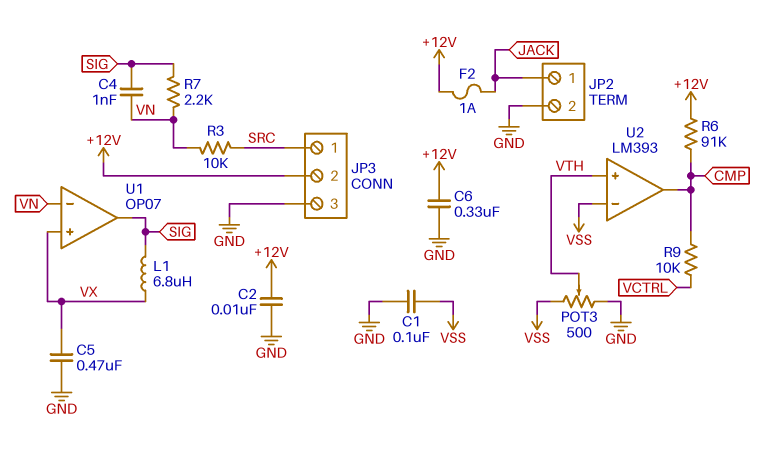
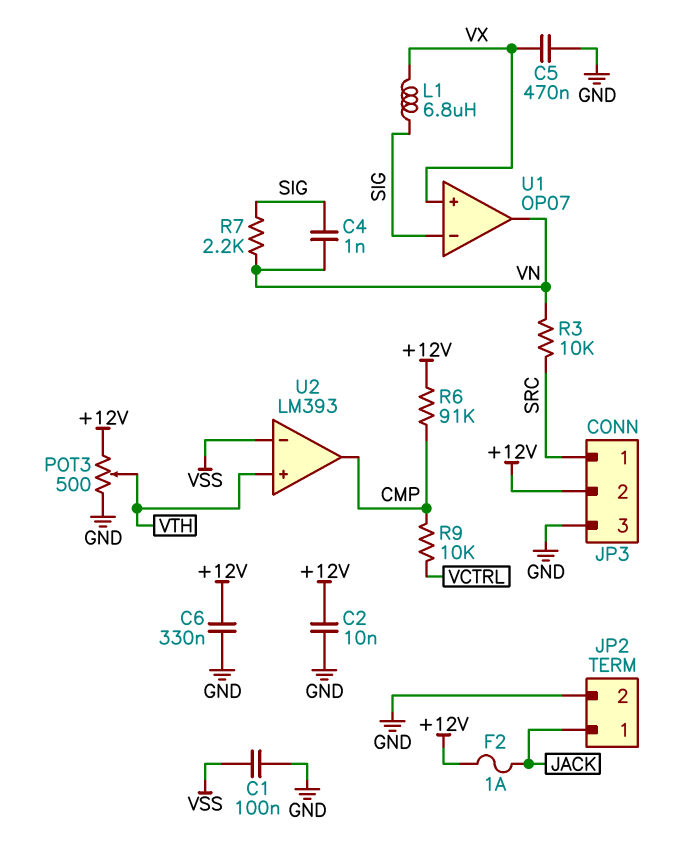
POT3: 500 (GND, VSS, wiper VTH) -> 500 (+12V, GND, wiper VTH)
U1 pin in-: VN -> SIG
U1 pin out: SIG -> VN

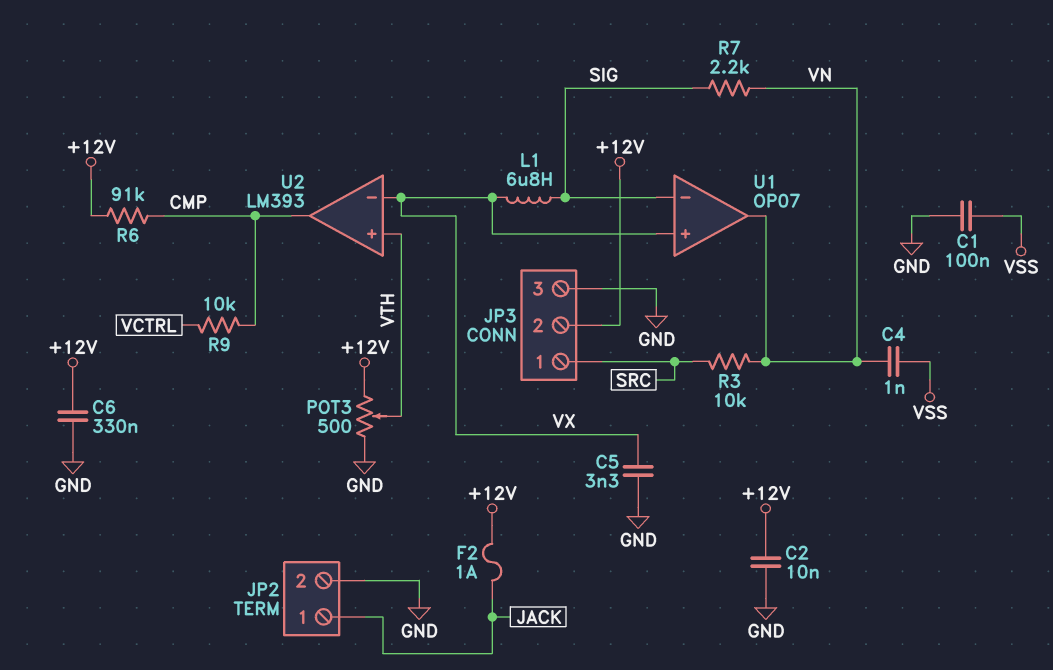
C4: 1nF (SIG, VN) -> 1nF (VN, VSS)
C5: 470nF (GND, VX) -> 3.3nF (GND, VX)
U2 pin in-: VSS -> VX

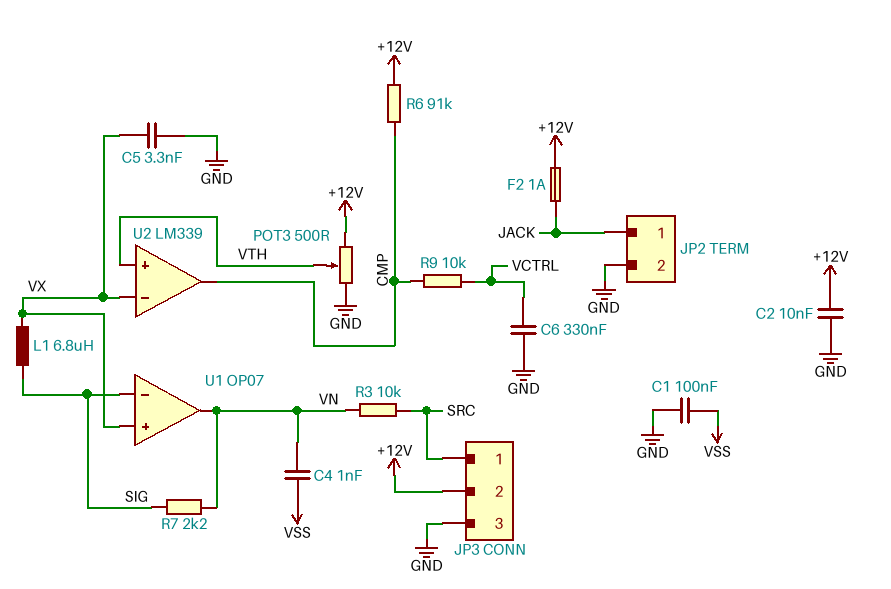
C6: 330nF (+12V, GND) -> 330nF (GND, VCTRL)
U2: LM393 -> LM339

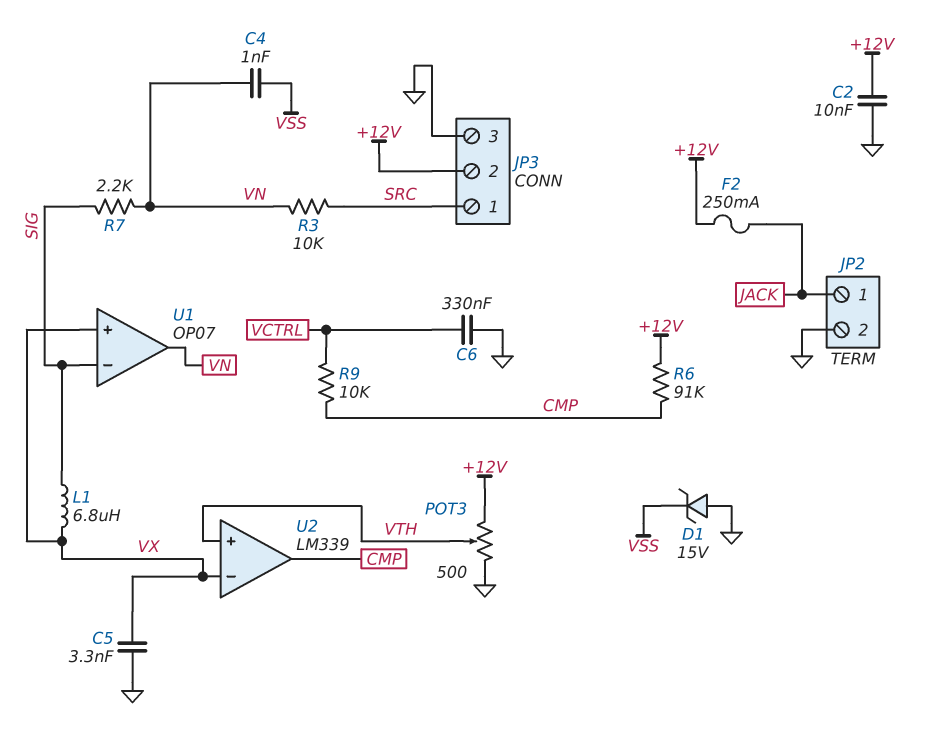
C1: 100nF (GND, VSS) -> none
D1: none -> zener 15V (A GND, K VSS)
F2: 1A (+12V, JACK) -> 250mA (+12V, JACK)

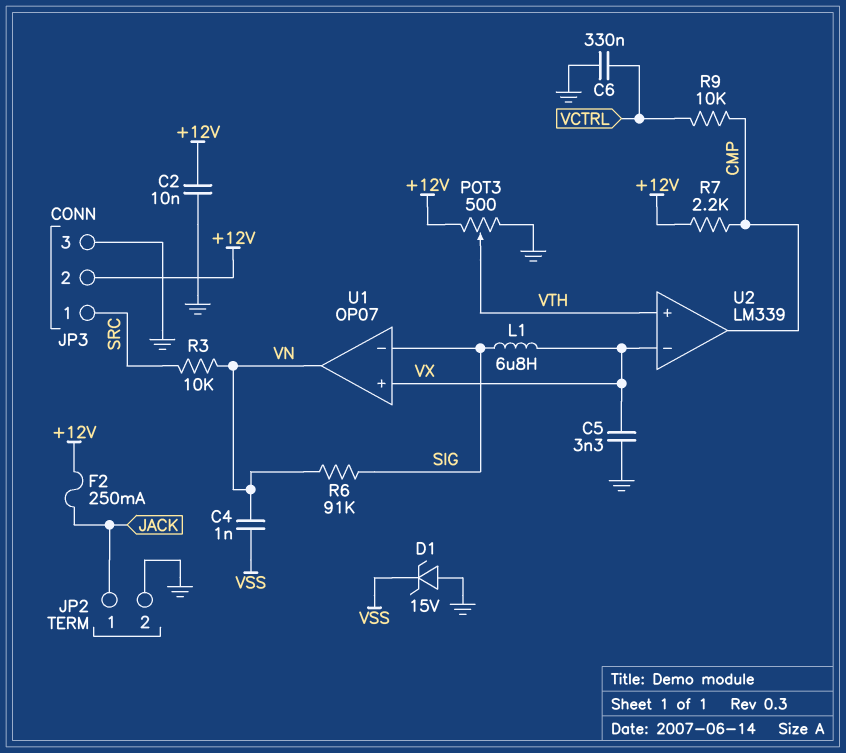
R6: 91k (+12V, CMP) -> 91k (SIG, VN)
R7: 2.2k (SIG, VN) -> 2.2k (+12V, CMP)

